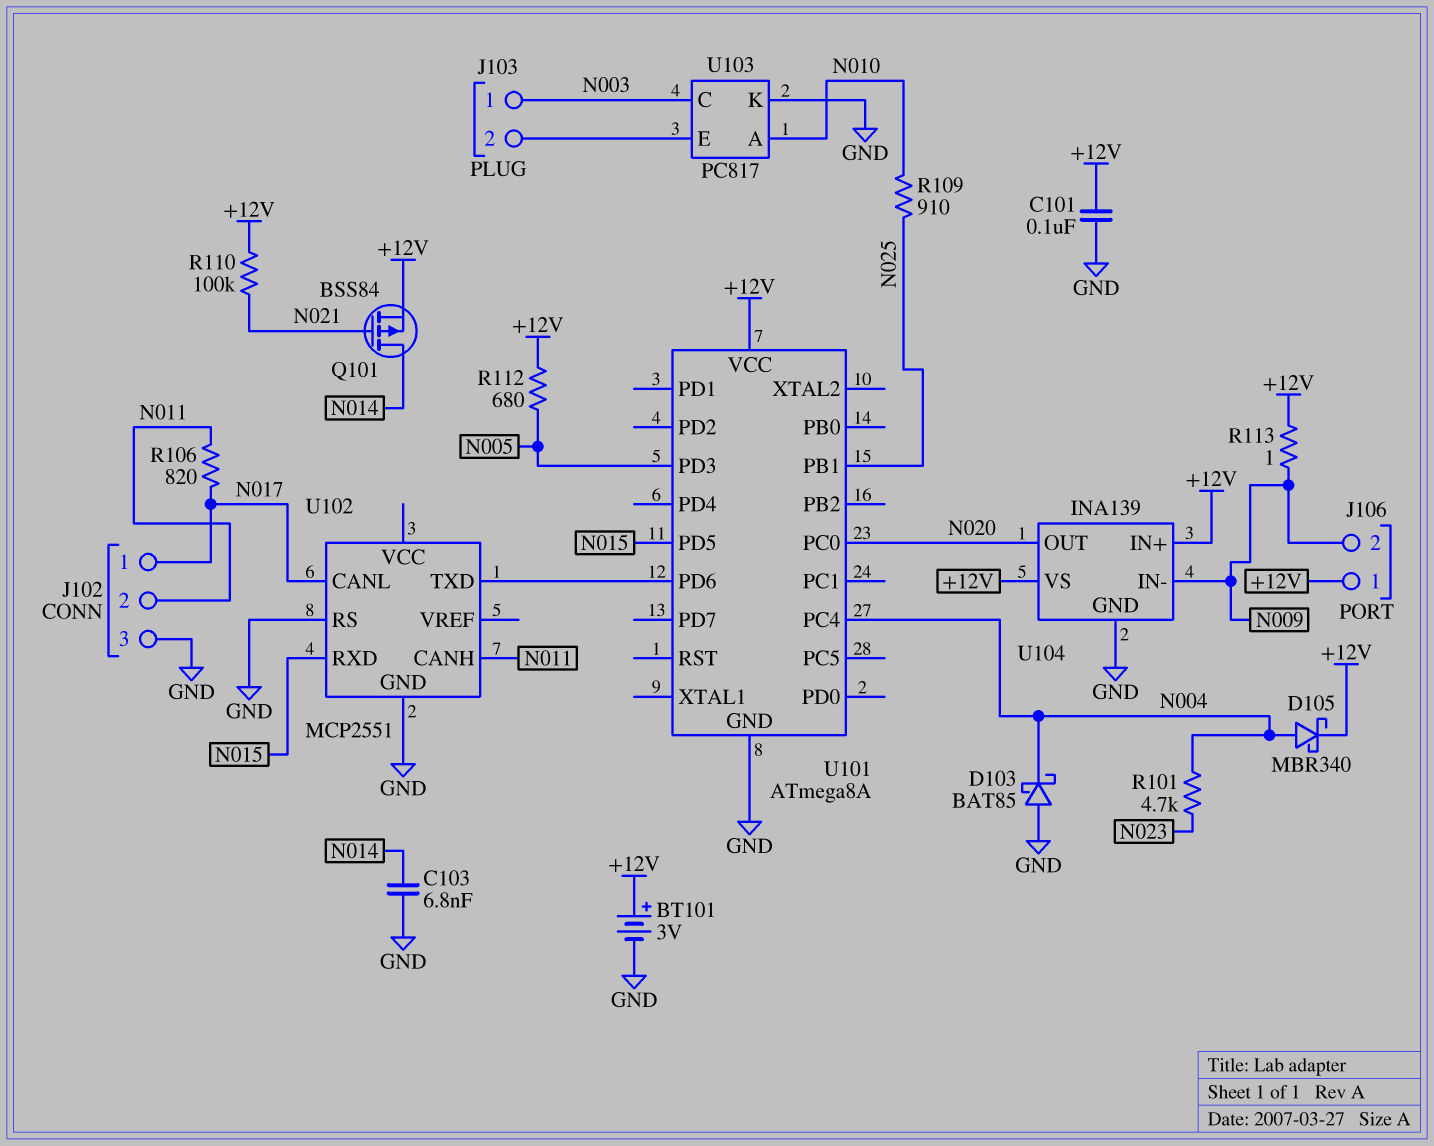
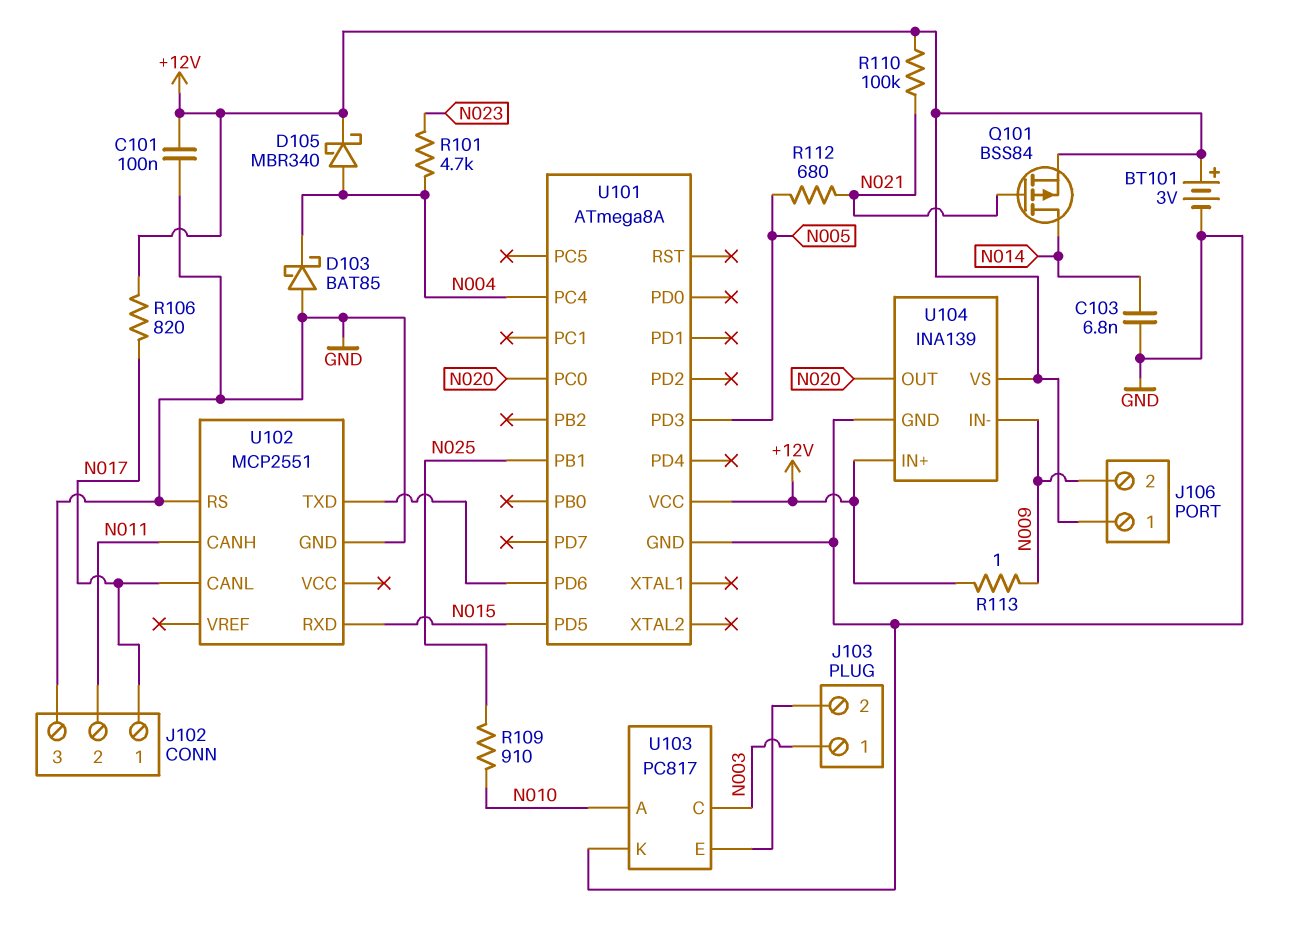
R106: 820 (N011, N017) -> 820 (+12V, N017)
R112: 680 (+12V, N005) -> 680 (N005, N021)

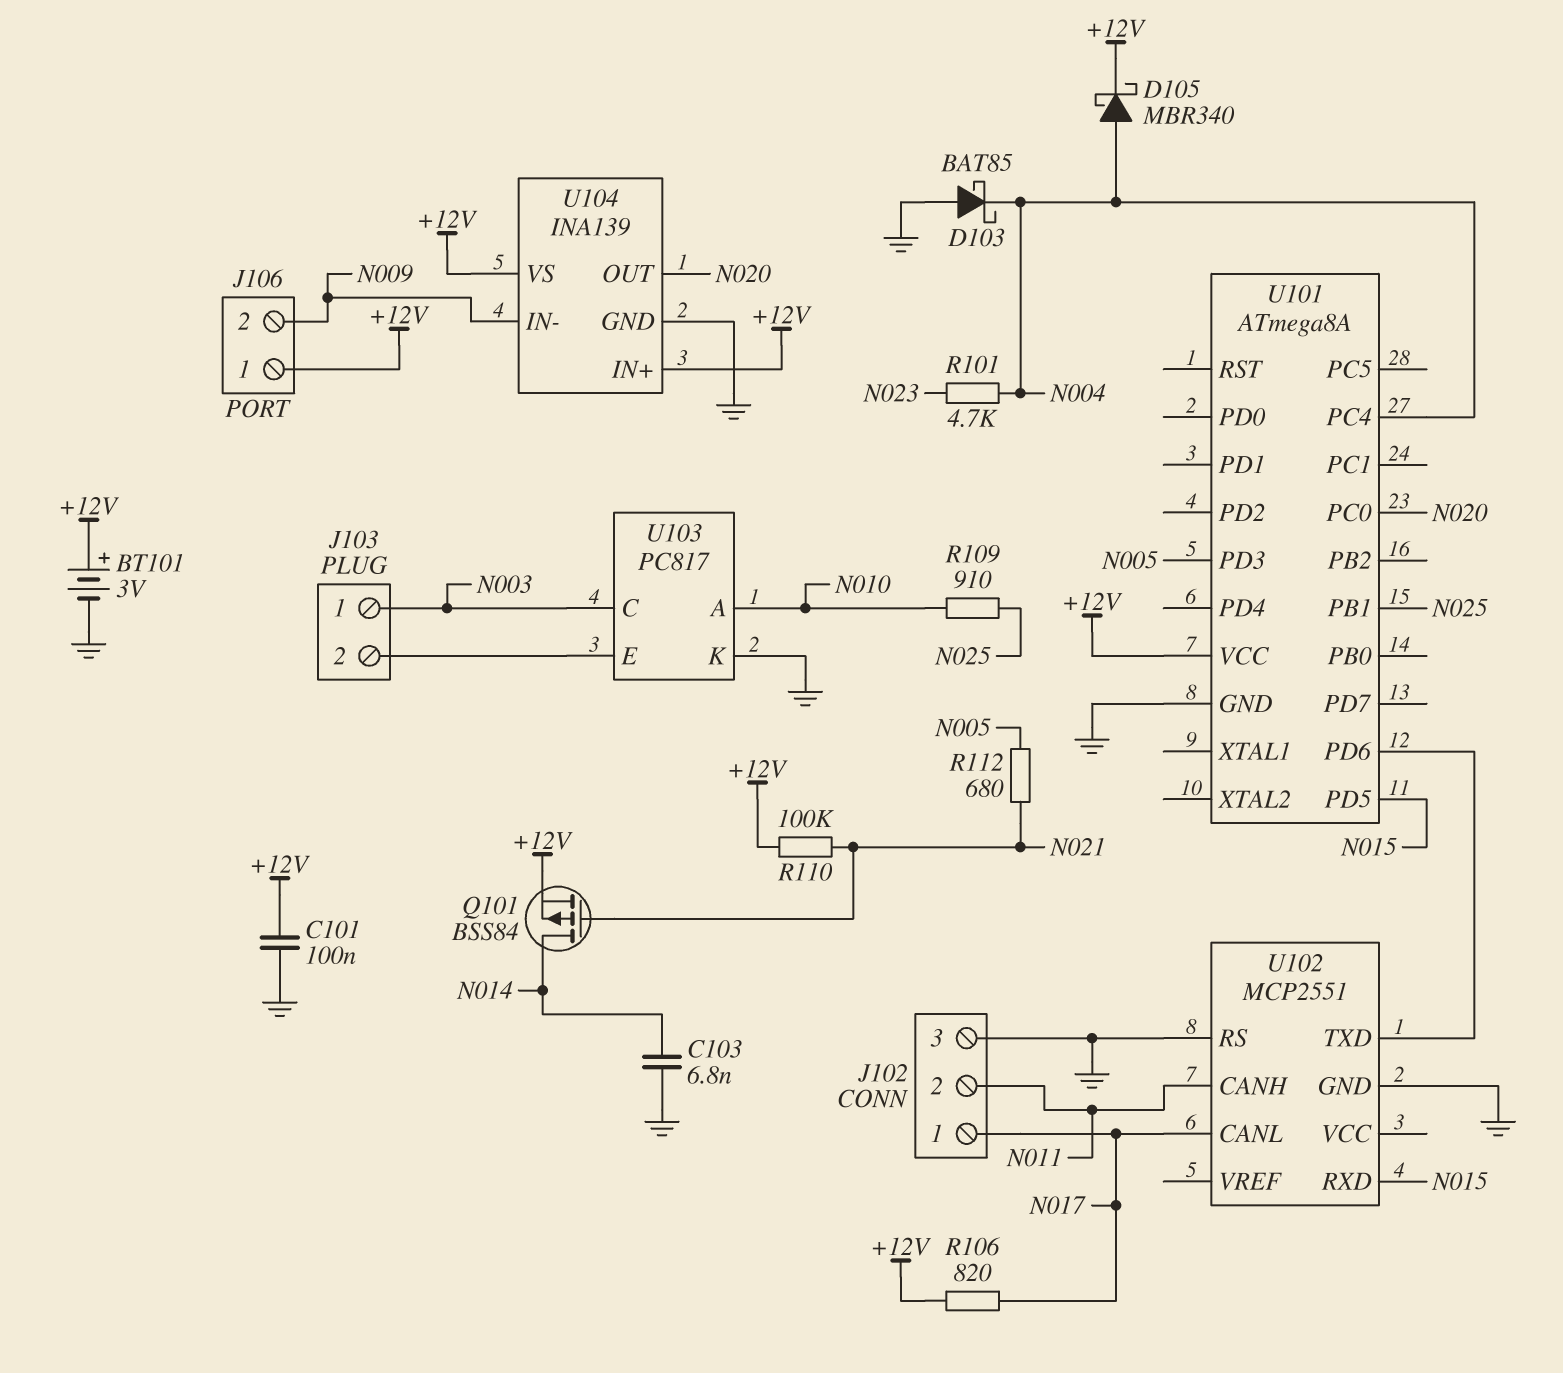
R113: 1 (+12V, N009) -> none

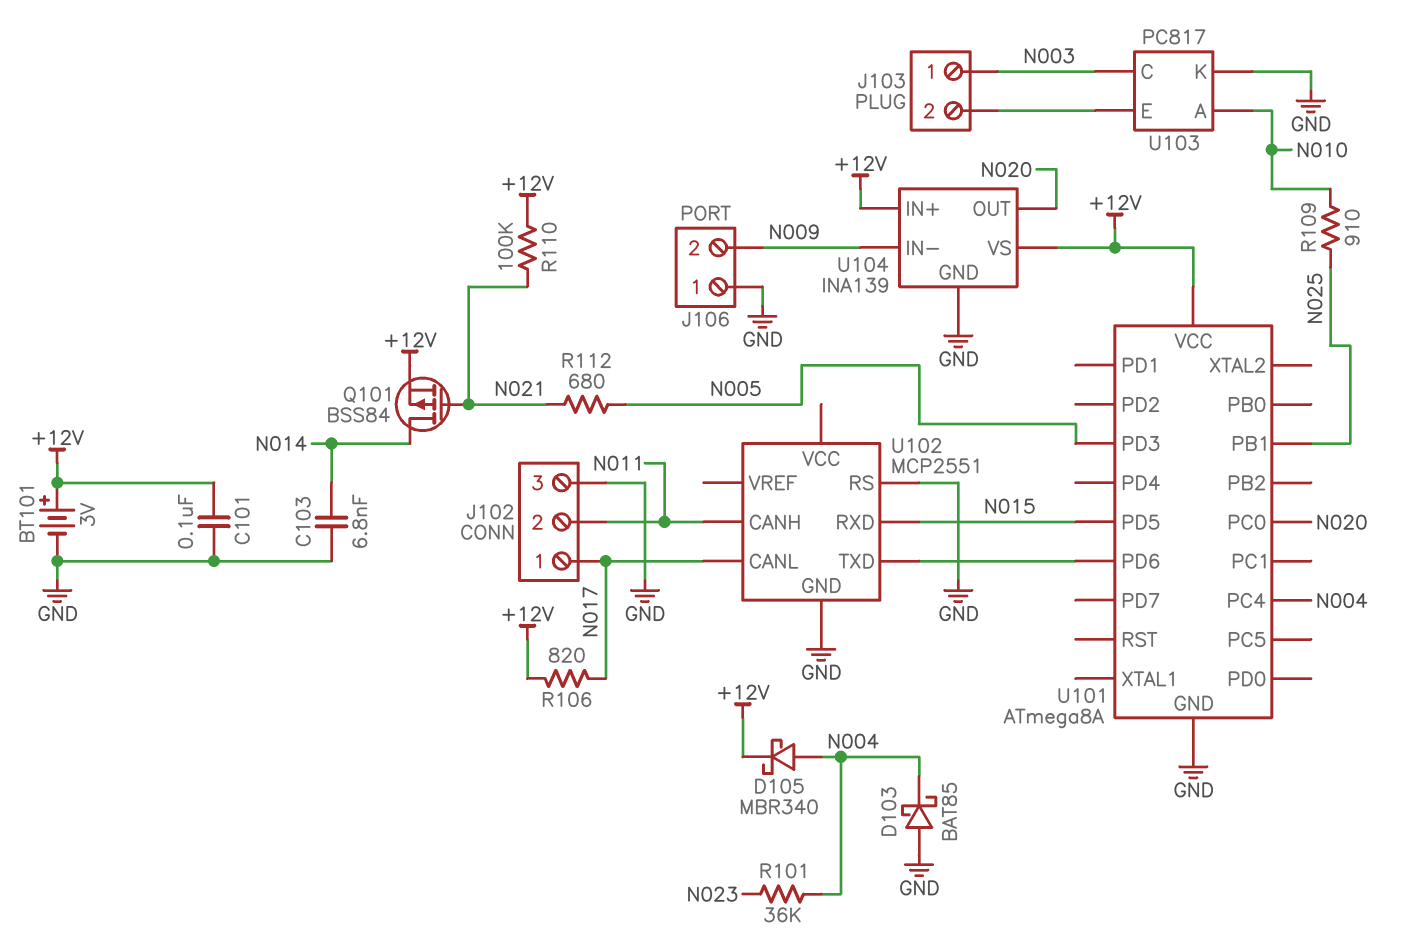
J106 pin 1: +12V -> GND
R101: 4.7k (N004, N023) -> 36k (N004, N023)

